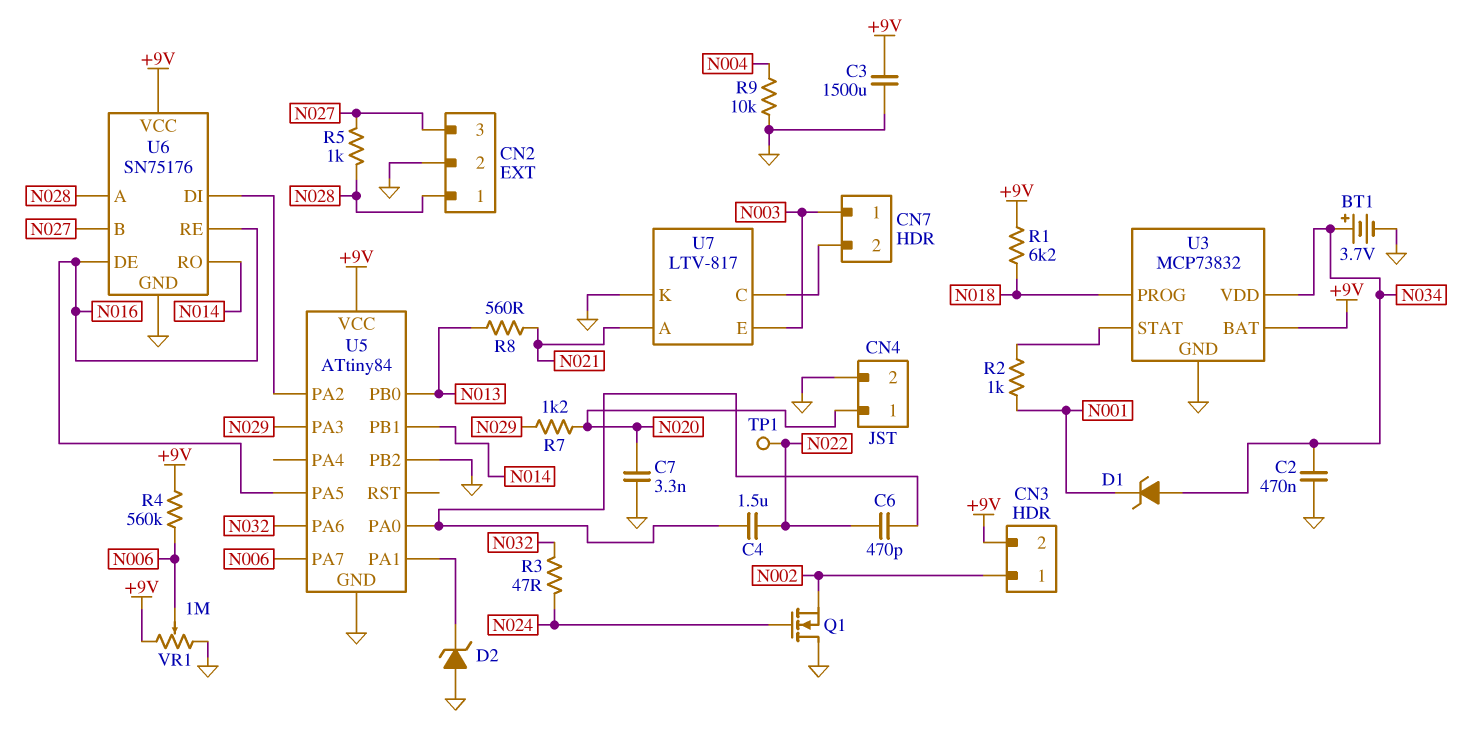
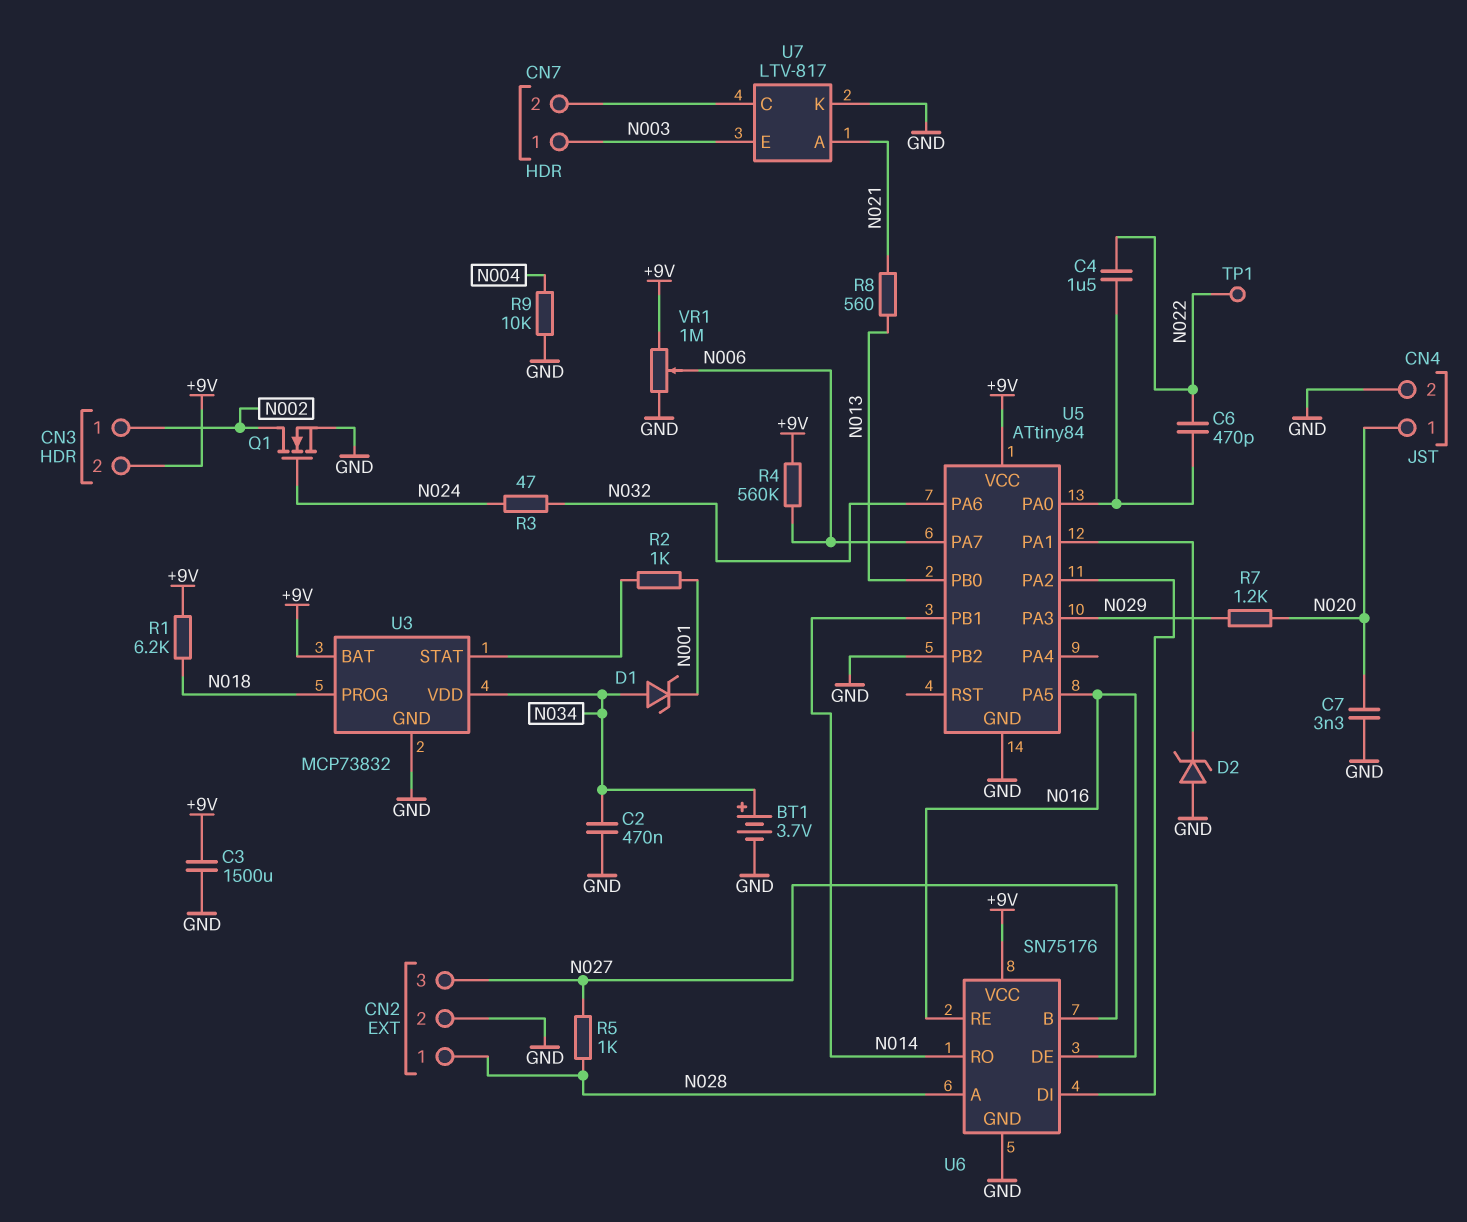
Q1: NMOS (G N024, D GND, S N002) -> NMOS (G N024, D N002, S GND)

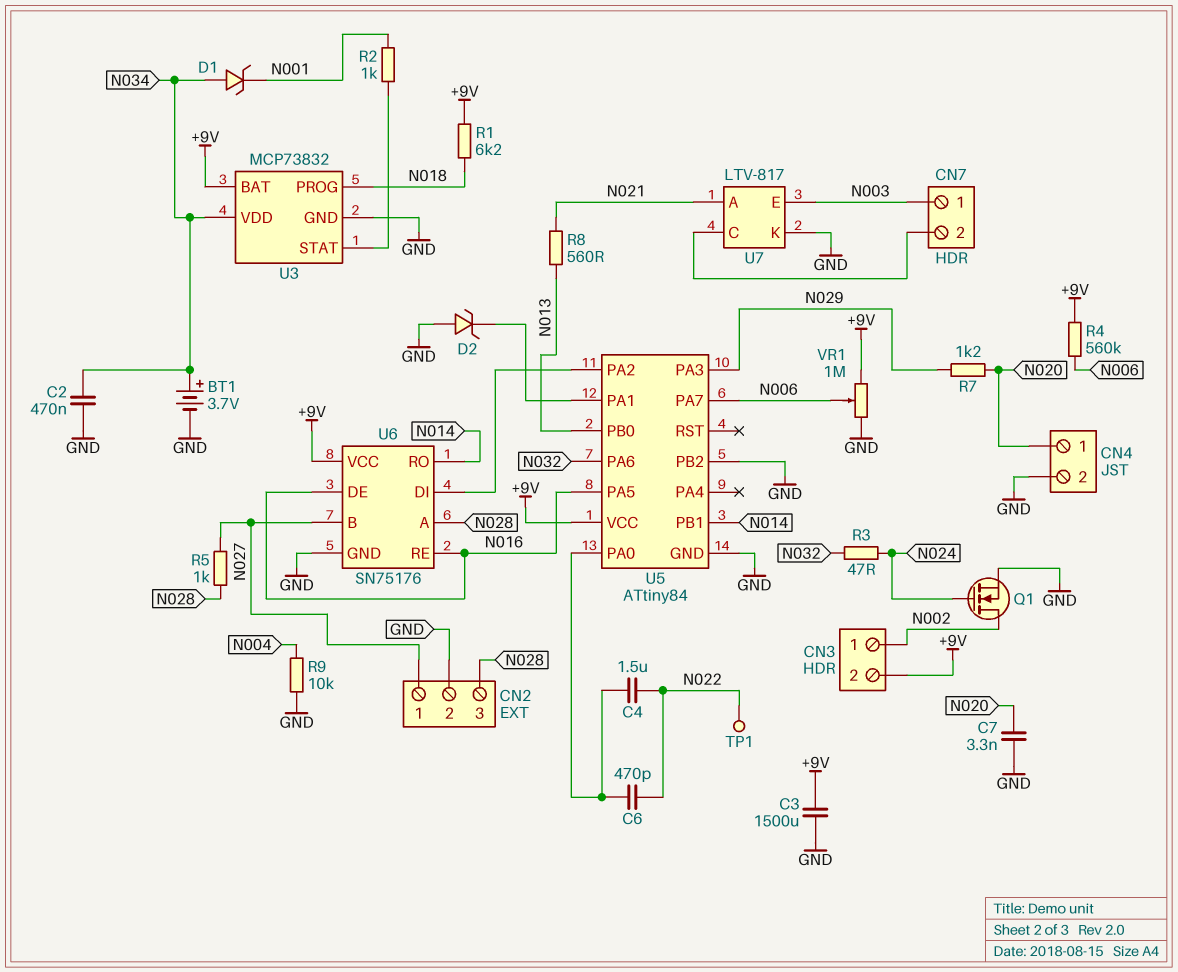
CN2 pin 1: N028 -> N027
CN2 pin 3: N027 -> N028

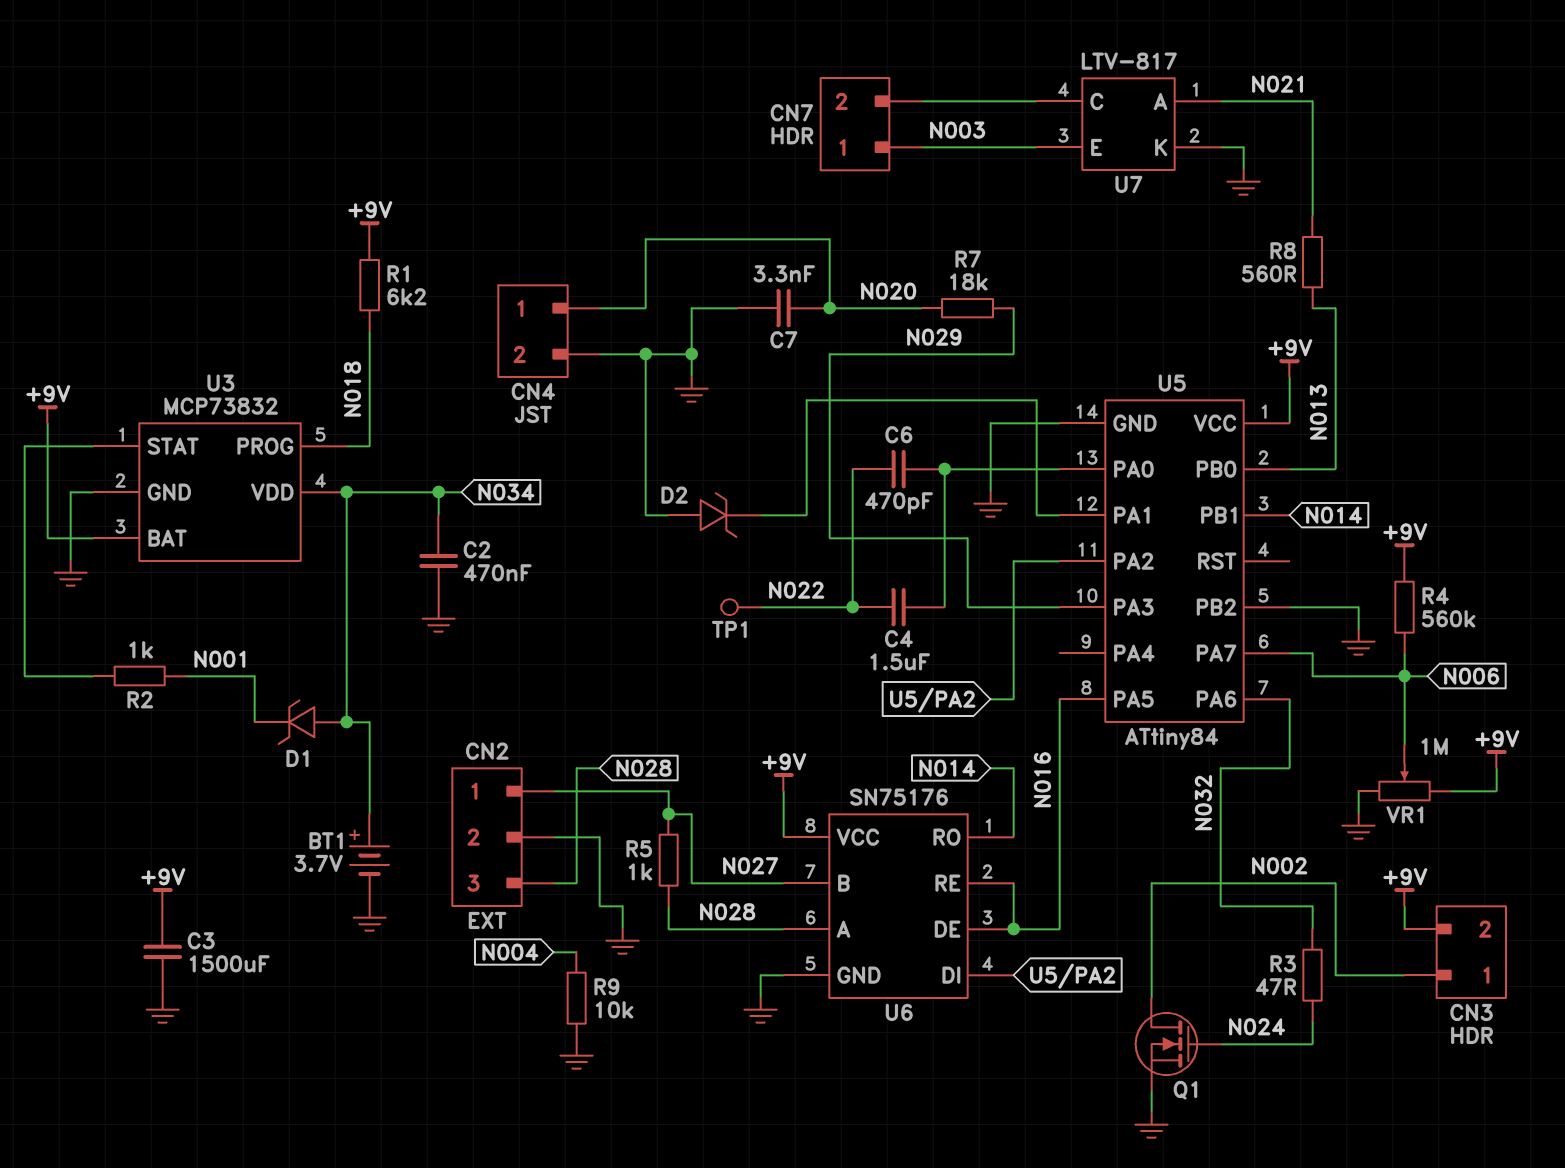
R7: 1.2k (N020, N029) -> 18k (N020, N029)

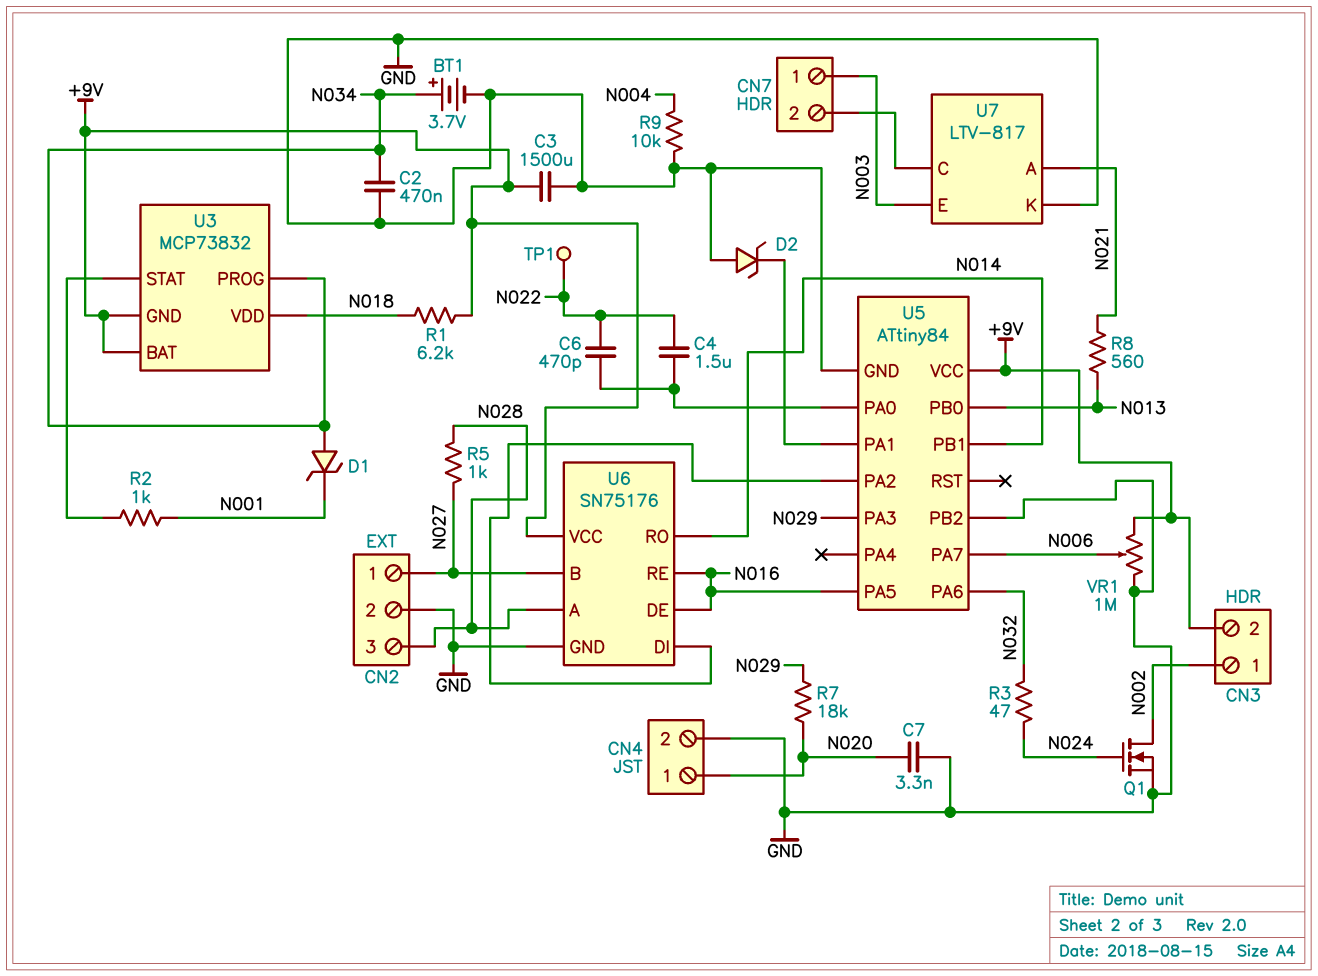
R4: 560k (+9V, N006) -> none
U3 pin GND: GND -> +9V
U3 pin PROG: N018 -> N034
U3 pin VDD: N034 -> N018

